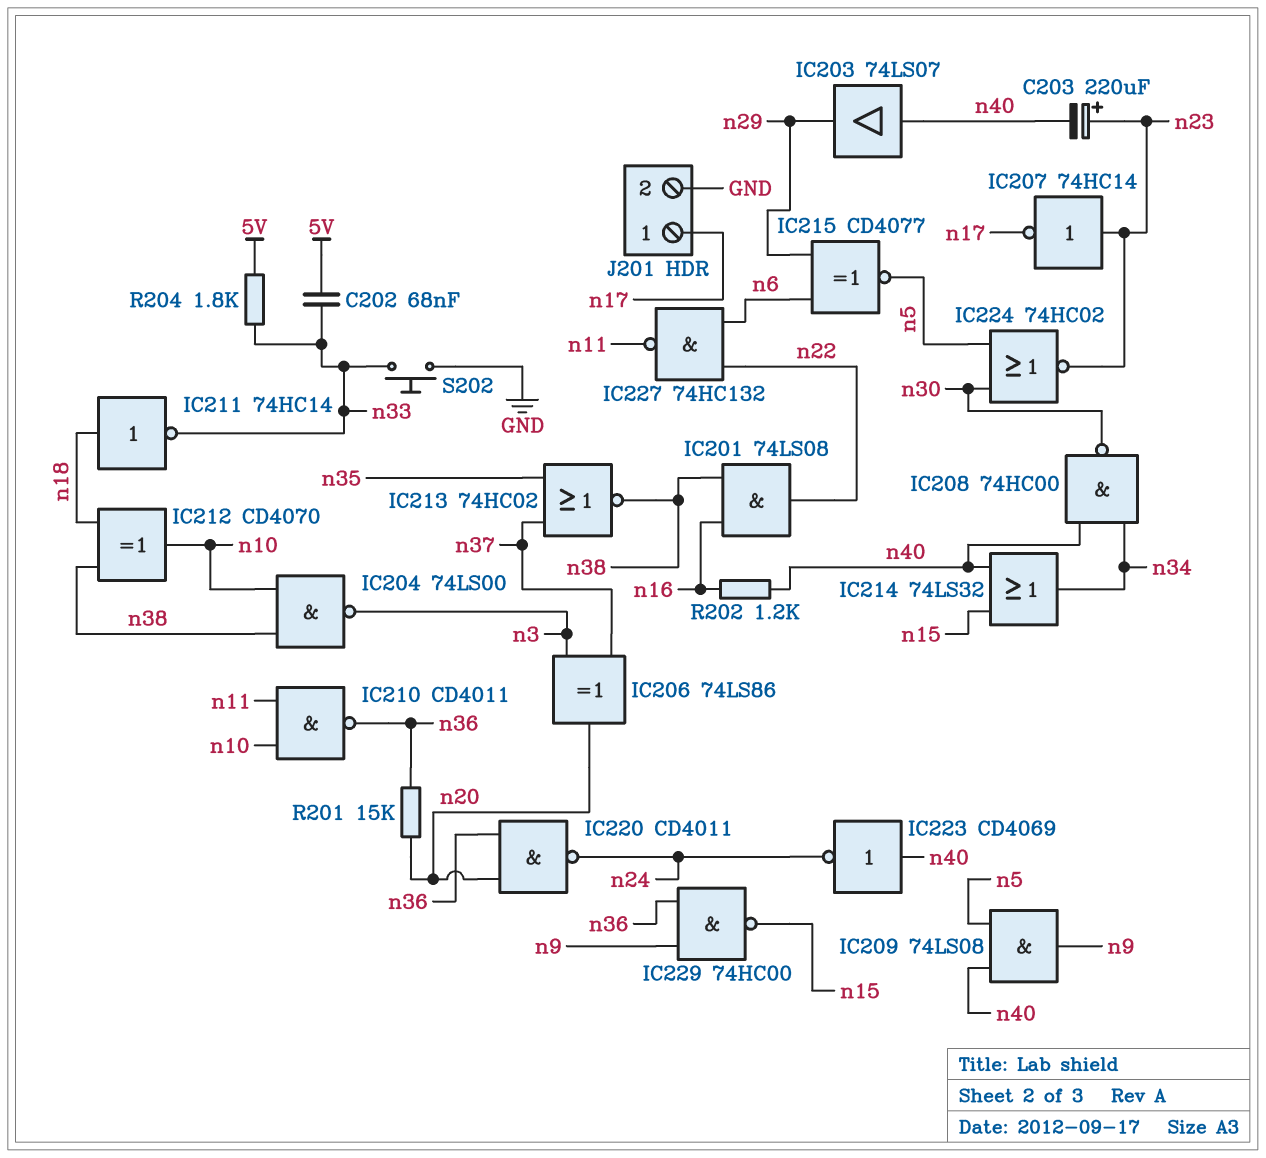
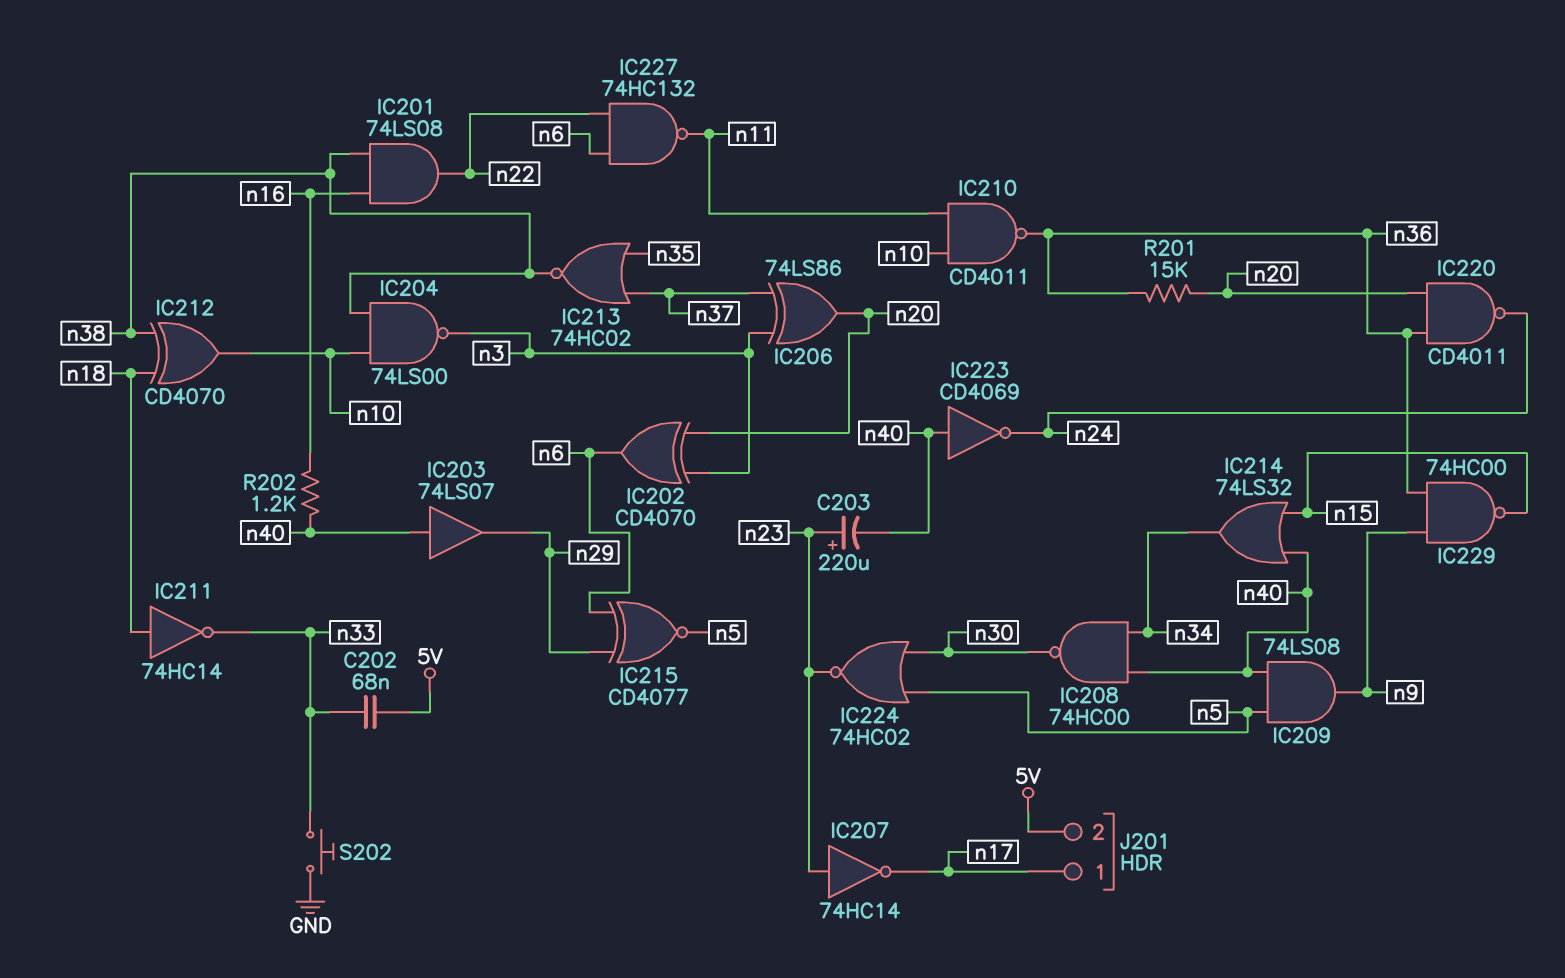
IC202: none -> XOR CD4070 (in n3, in n20, out n6)
J201 pin 2: GND -> 5V
R204: 1.8k (5V, n33) -> none

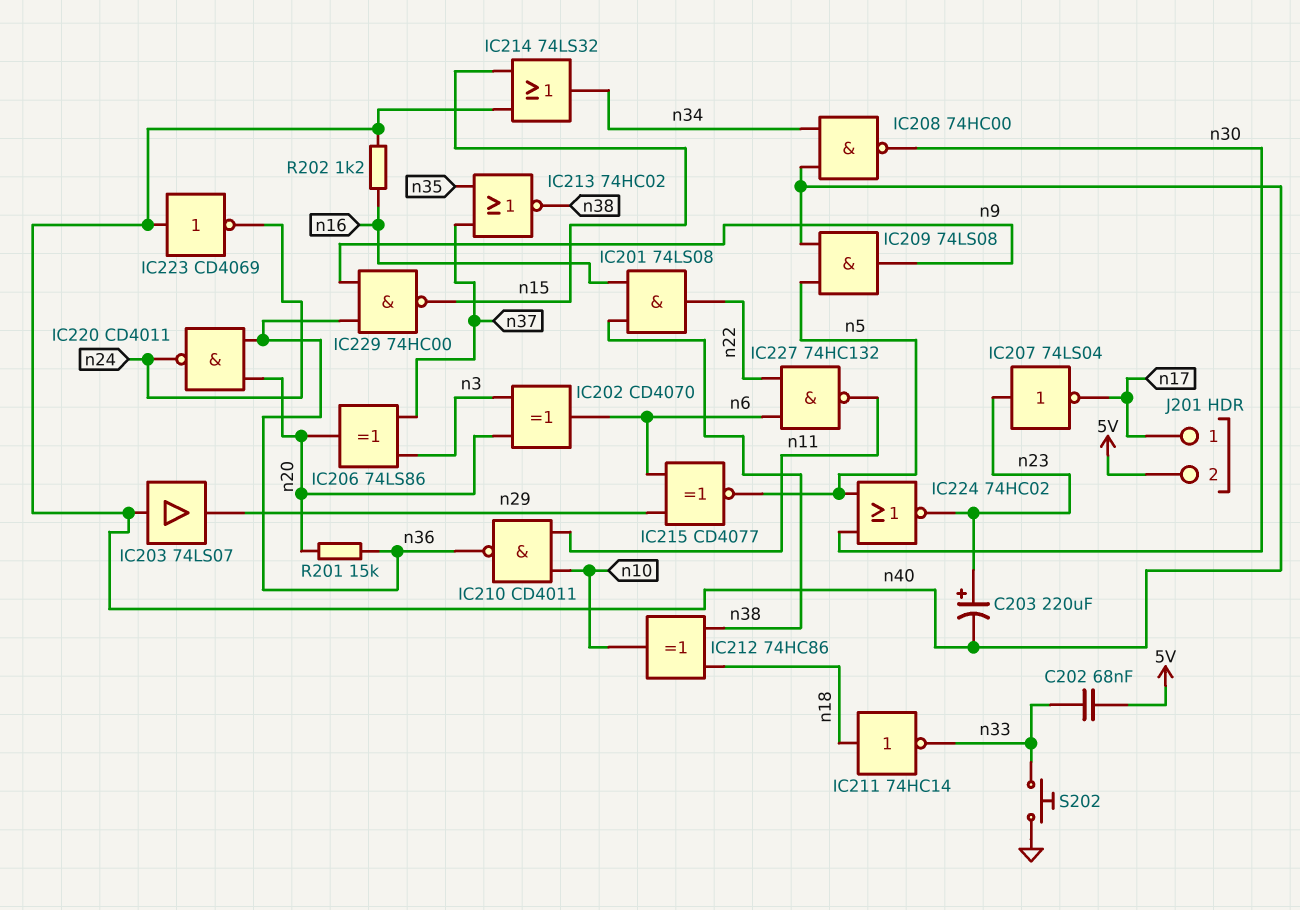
IC204: NAND 74LS00 (in n10, in n38, out n3) -> none
IC207: NOT 74HC14 (in n23, out n17) -> NOT 74LS04 (in n23, out n17)
IC212: XOR CD4070 (in n18, in n38, out n10) -> XOR 74HC86 (in n18, in n38, out n10)

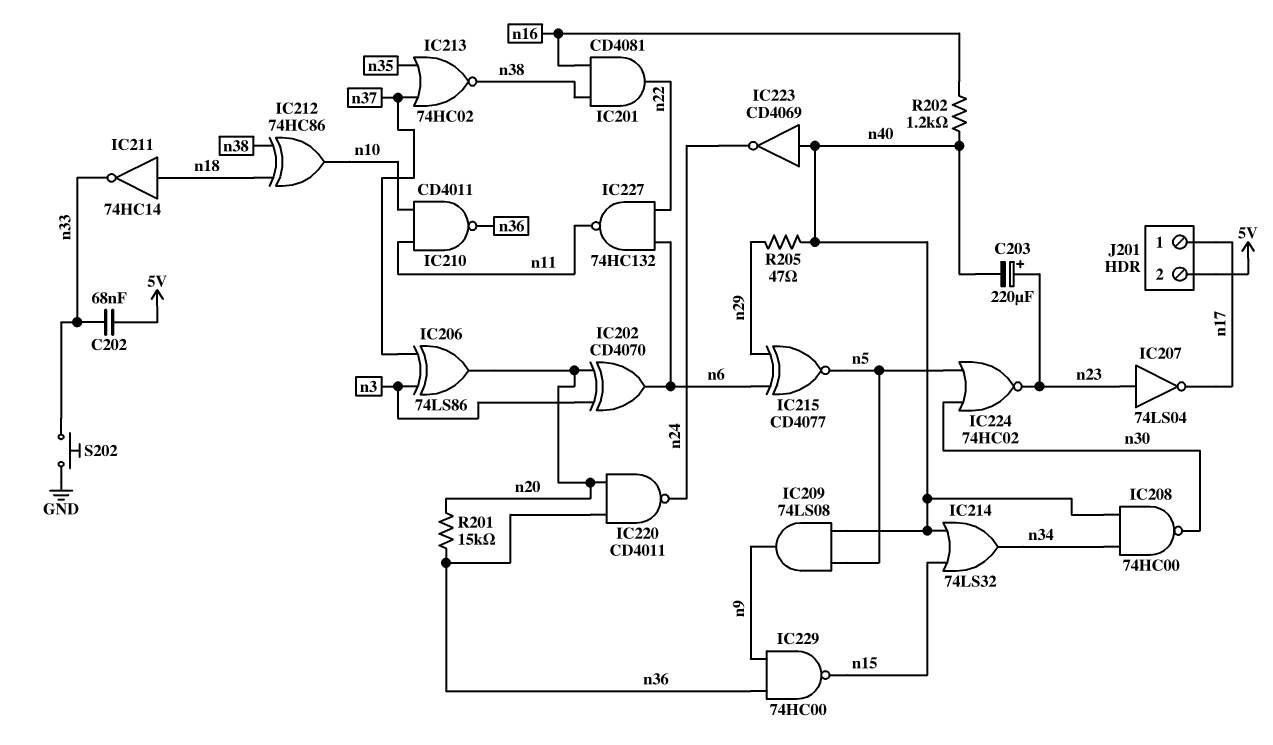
IC201: AND 74LS08 (in n16, in n38, out n22) -> AND CD4081 (in n16, in n38, out n22)
IC203: buffer 74LS07 (in n40, out n29) -> none
R205: none -> 47 (n29, n40)

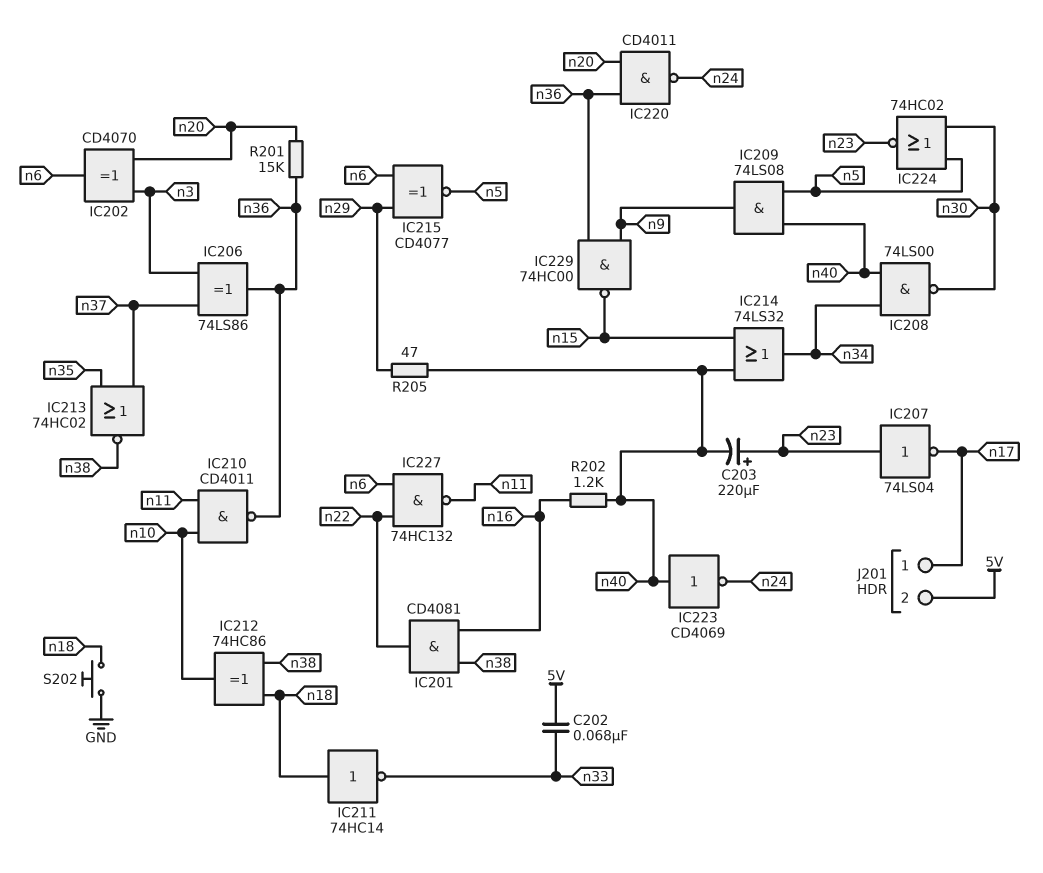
IC206: XOR 74LS86 (in n3, in n37, out n20) -> XOR 74LS86 (in n3, in n37, out n36)
IC208: NAND 74HC00 (in n34, in n40, out n30) -> NAND 74LS00 (in n34, in n40, out n30)
S202: button (GND, n33) -> button (GND, n18)

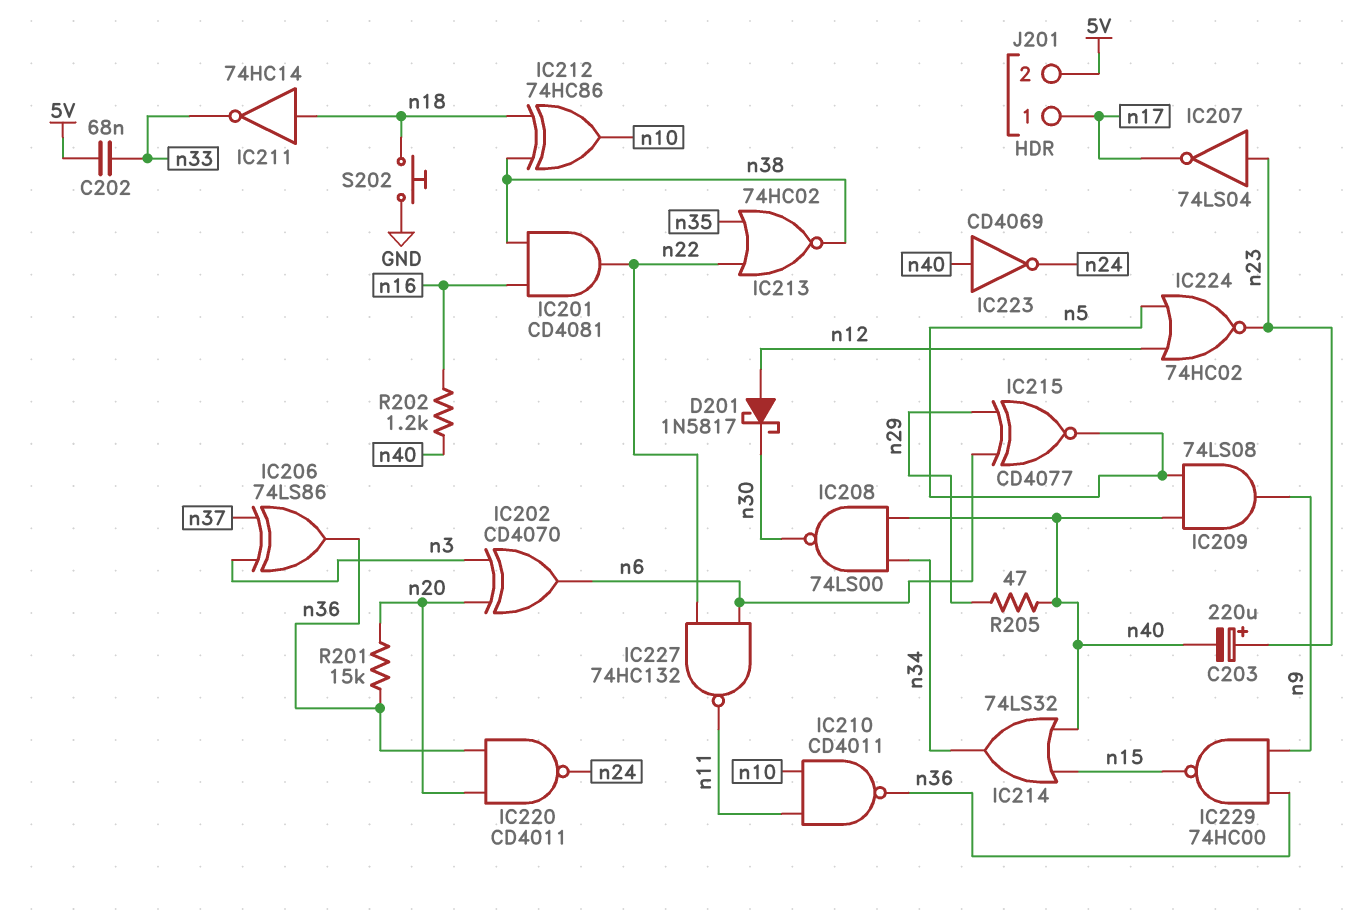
D201: none -> schottky 1N5817 (A n12, K n30)
IC213: NOR 74HC02 (in n35, in n37, out n38) -> NOR 74HC02 (in n22, in n35, out n38)
IC224: NOR 74HC02 (in n5, in n30, out n23) -> NOR 74HC02 (in n5, in n12, out n23)

